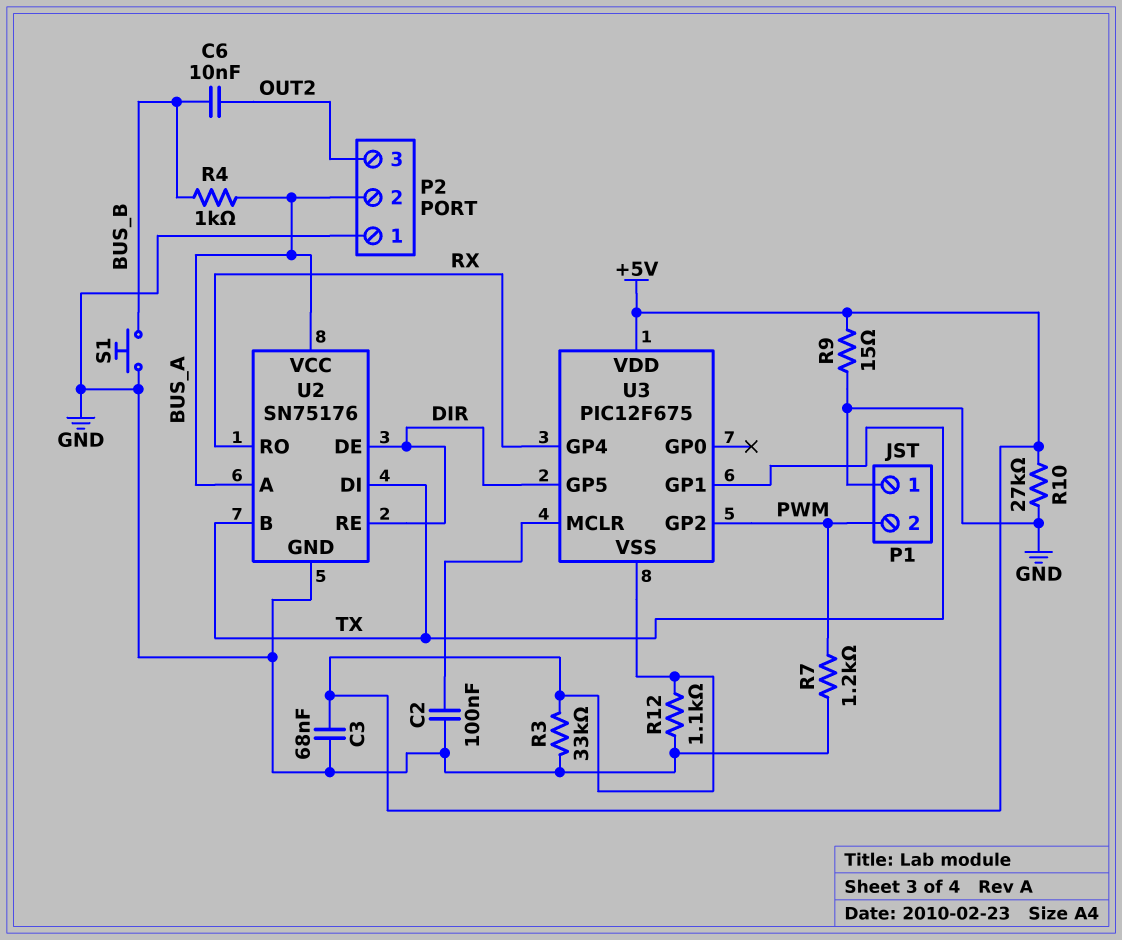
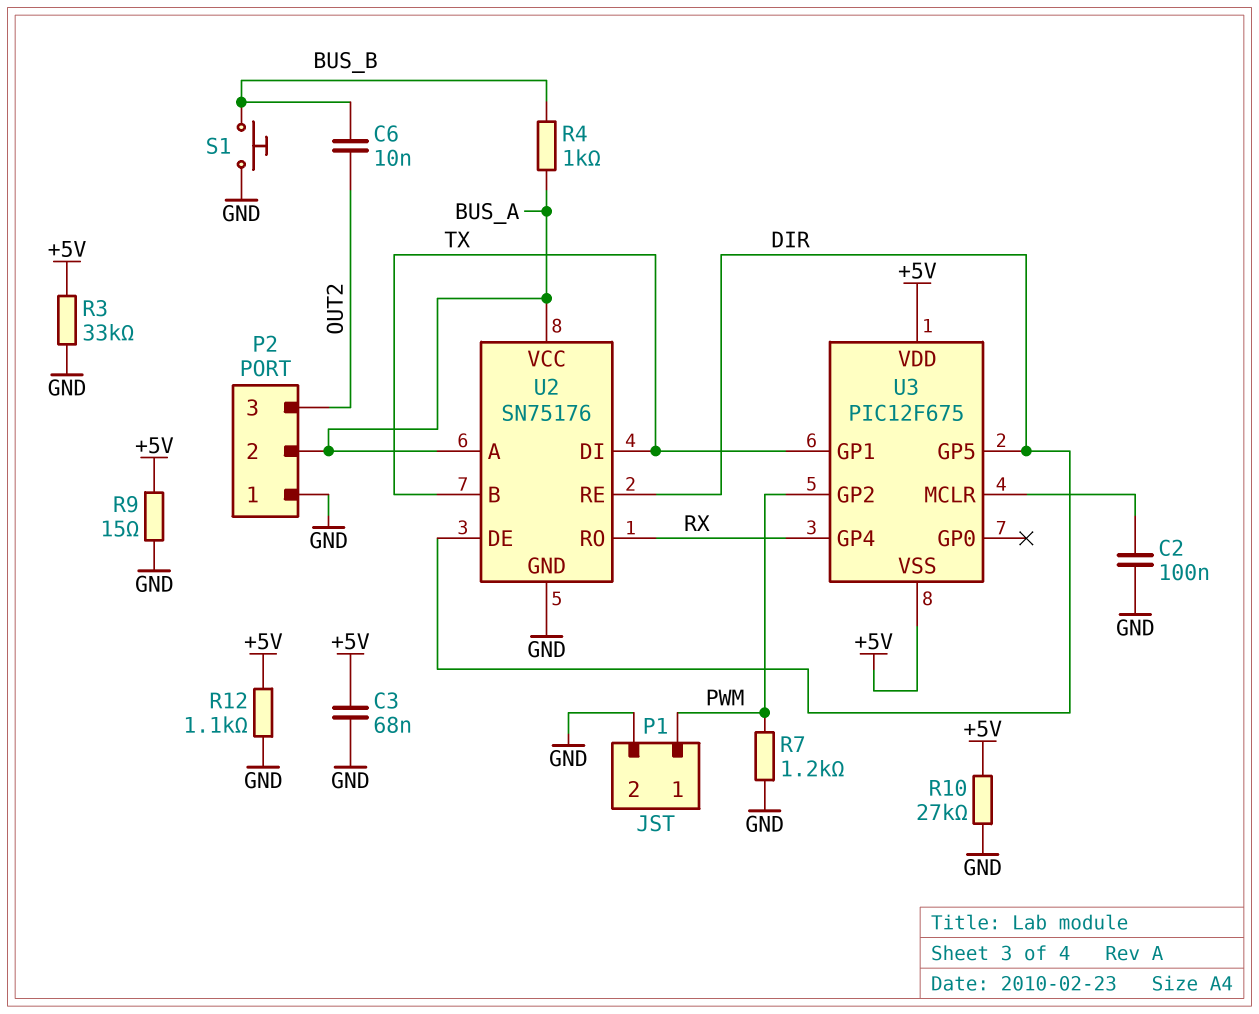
P1 pin 1: GND -> PWM
P1 pin 2: PWM -> GND

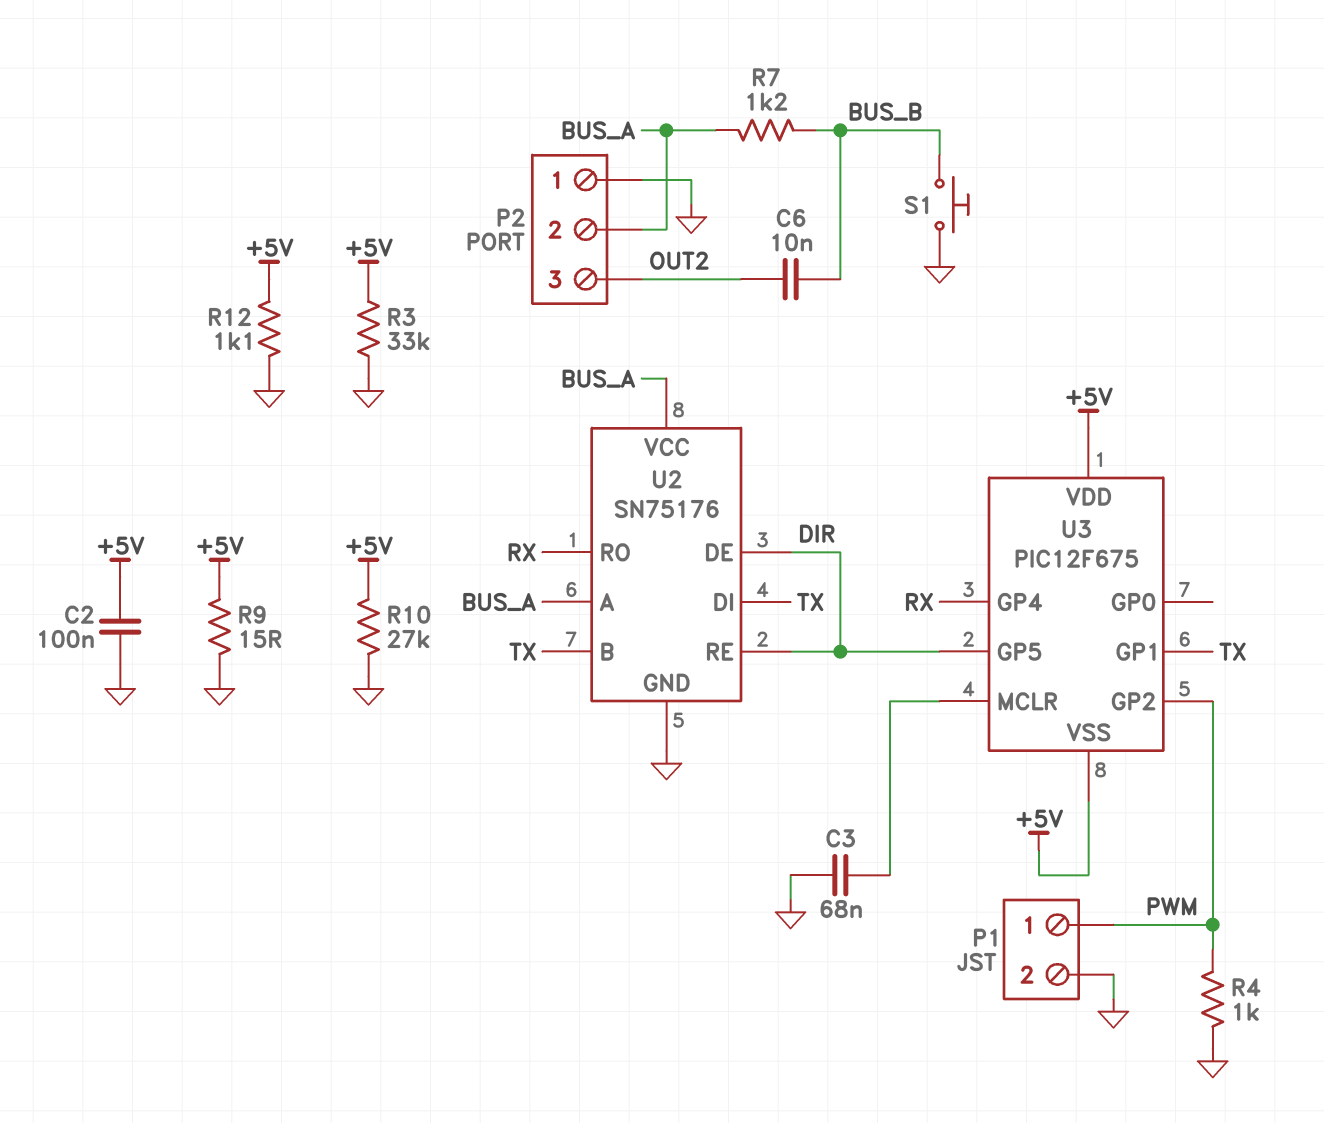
C2: 100nF (GND, U3/MCLR) -> 100nF (+5V, GND)
C3: 68nF (+5V, GND) -> 68nF (GND, U3/MCLR)
R4: 1k (BUS_A, BUS_B) -> 1k (GND, PWM)
R7: 1.2k (GND, PWM) -> 1.2k (BUS_A, BUS_B)

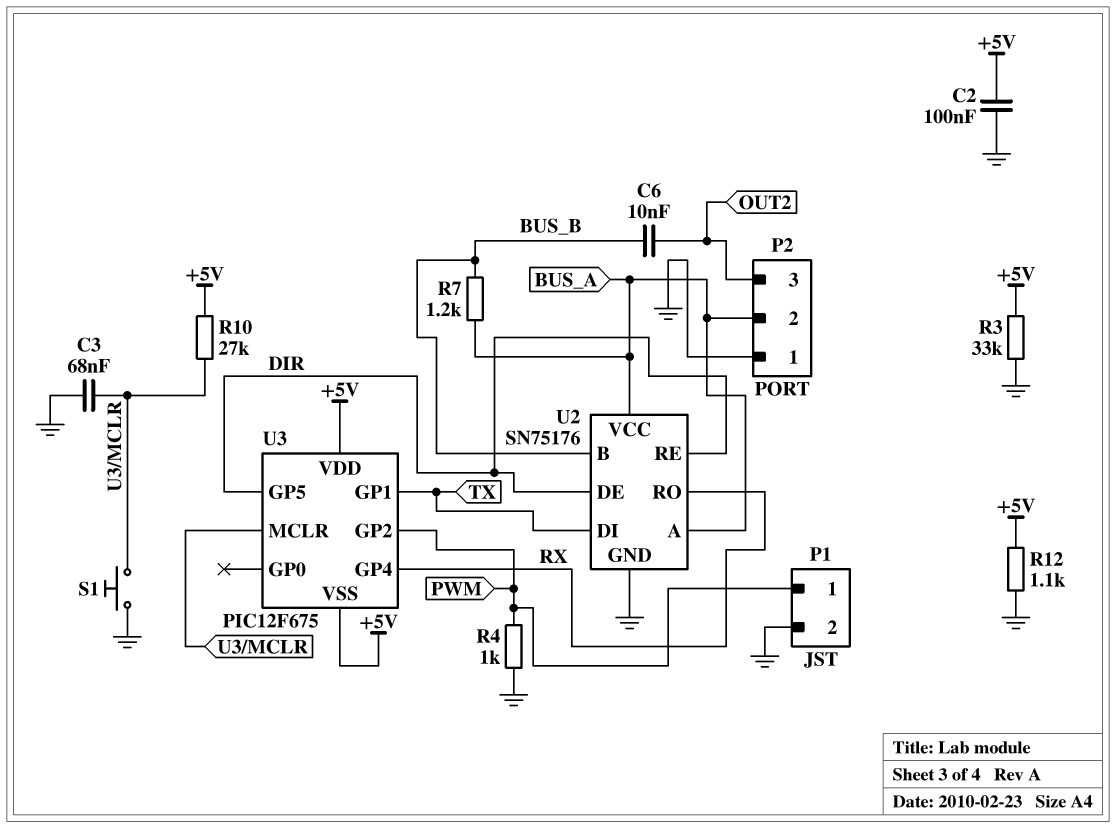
R9: 15 (+5V, GND) -> none
R10: 27k (+5V, GND) -> 27k (+5V, U3/MCLR)
S1: button (BUS_B, GND) -> button (GND, U3/MCLR)
U2 pin B: TX -> BUS_B

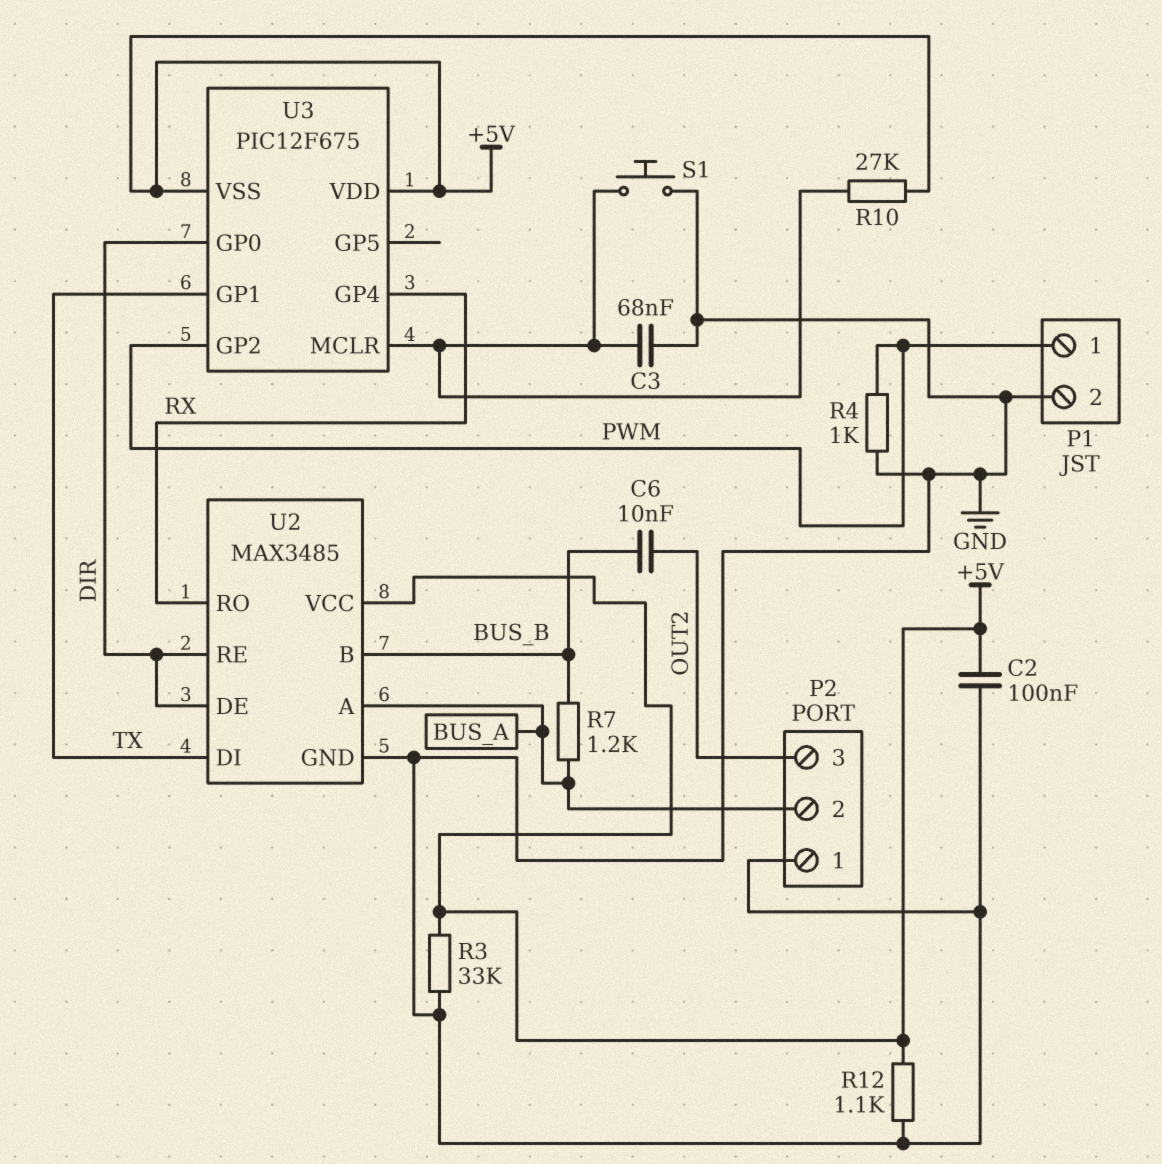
U2: SN75176 -> MAX3485
U2 pin VCC: BUS_A -> +5V
U3 pin GP0: none -> DIR
U3 pin GP5: DIR -> none

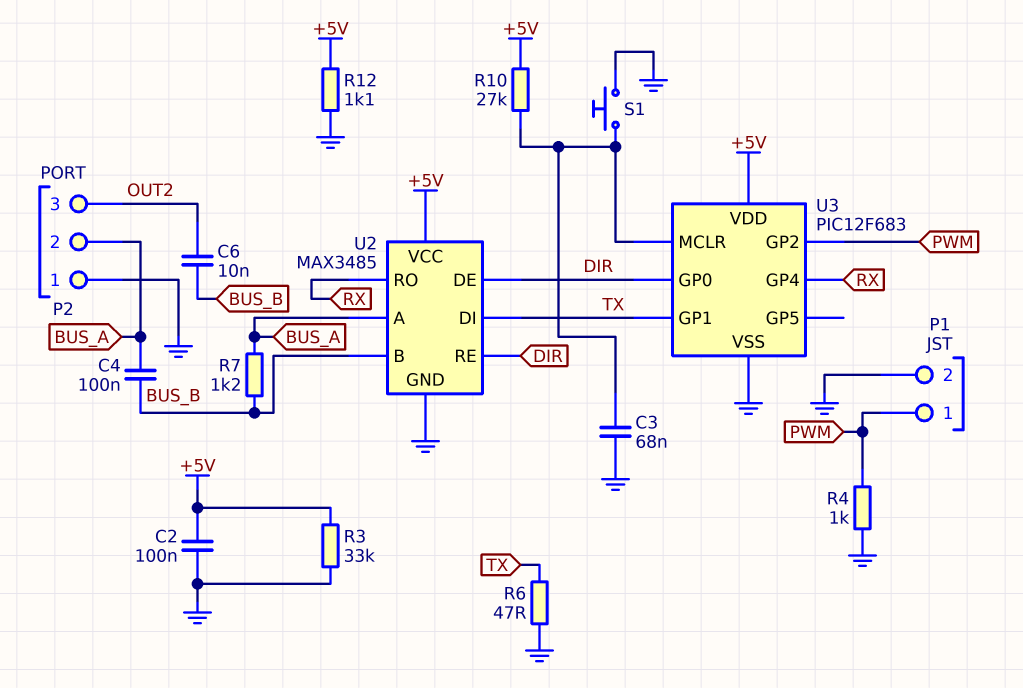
C4: none -> 100nF (BUS_A, BUS_B)
R6: none -> 47 (GND, TX)
U3: PIC12F675 -> PIC12F683
U3 pin VSS: +5V -> GND

